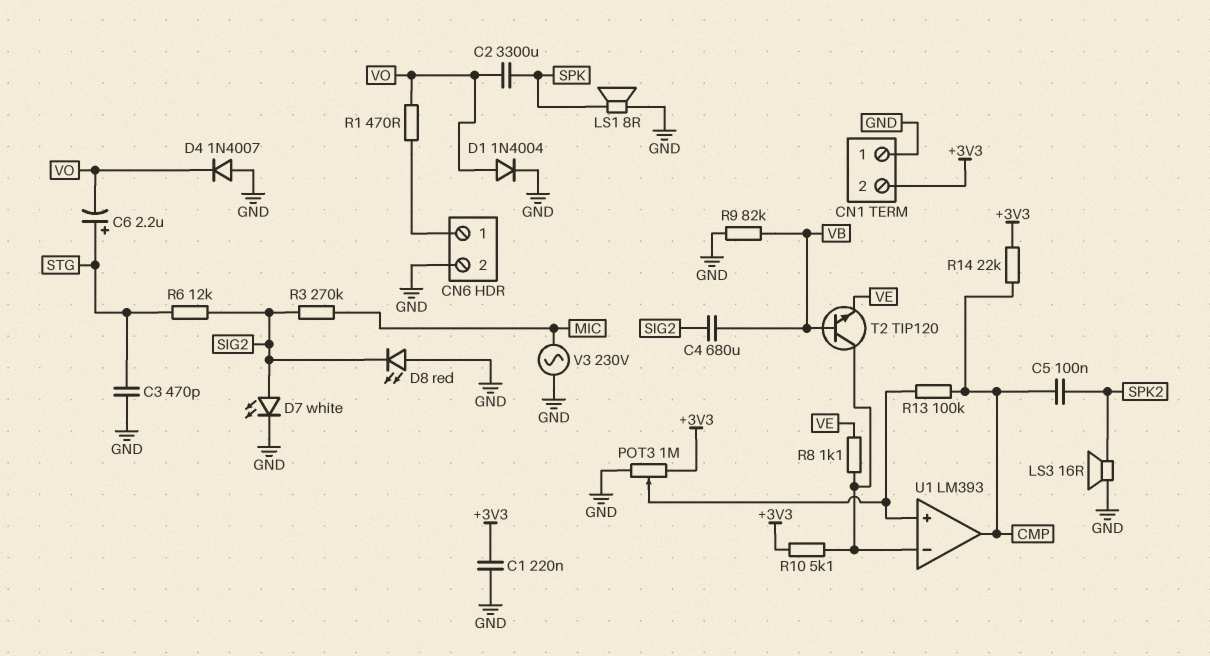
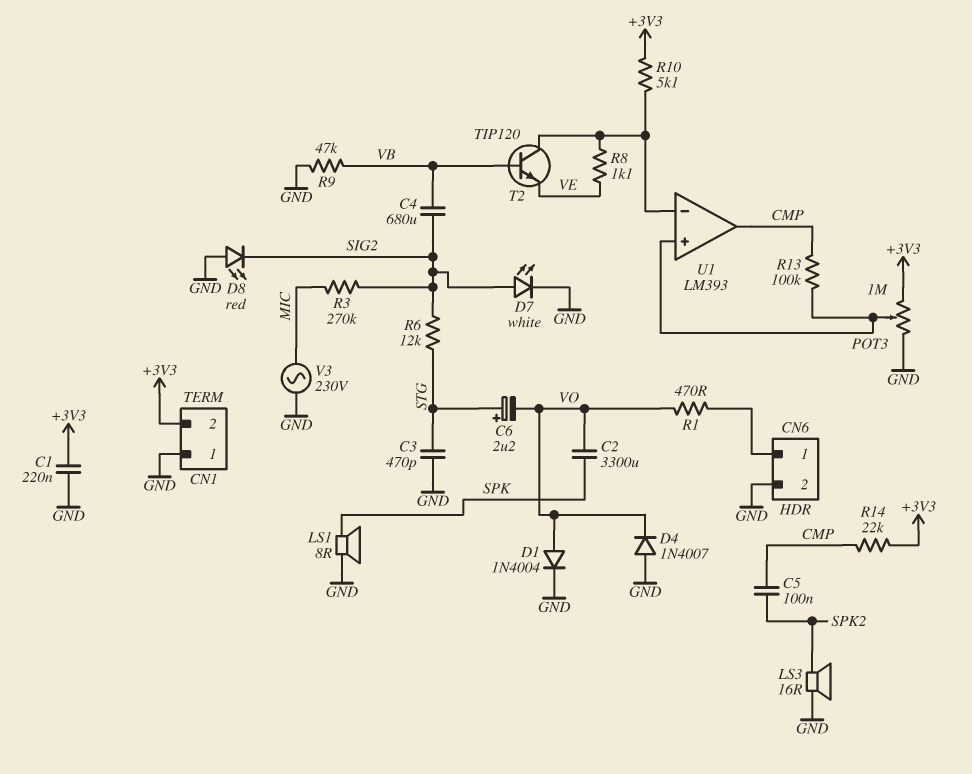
R9: 82k (GND, VB) -> 47k (GND, VB)

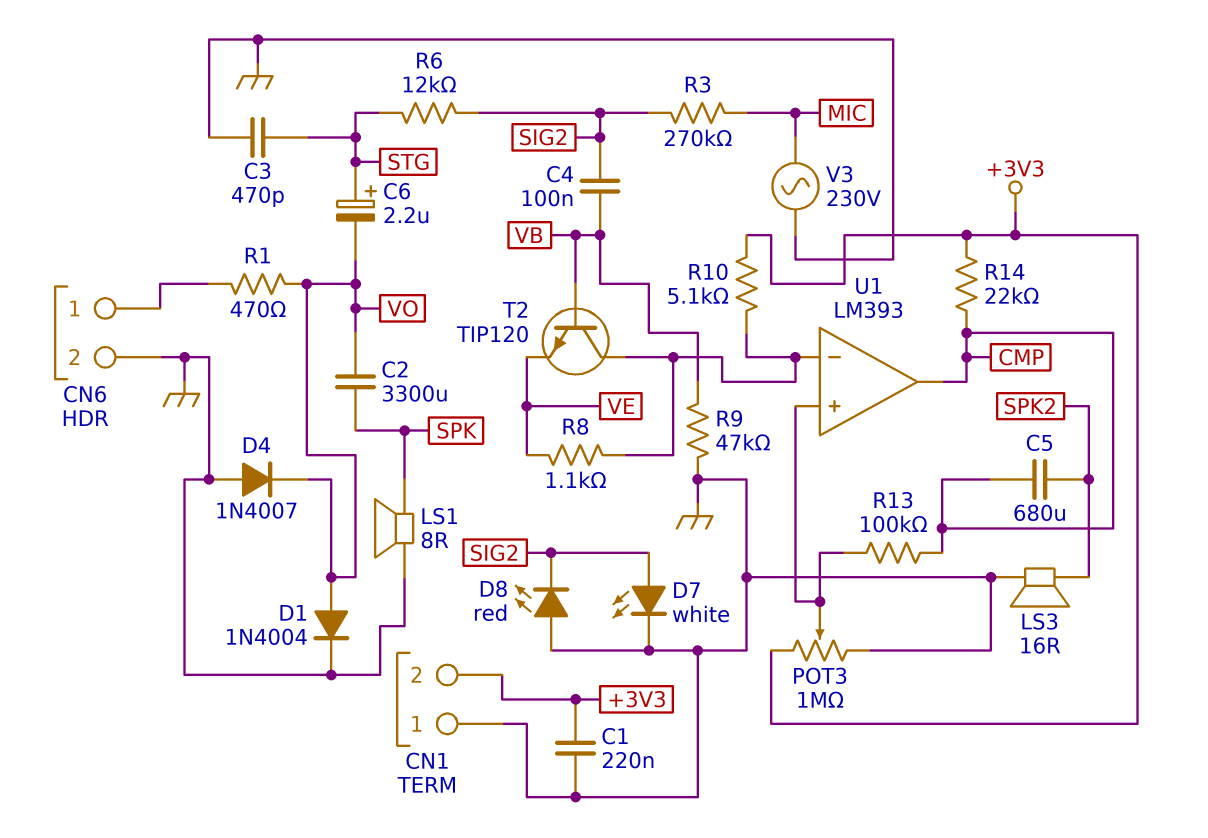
C4: 680uF (SIG2, VB) -> 100nF (SIG2, VB)
C5: 100nF (CMP, SPK2) -> 680uF (CMP, SPK2)

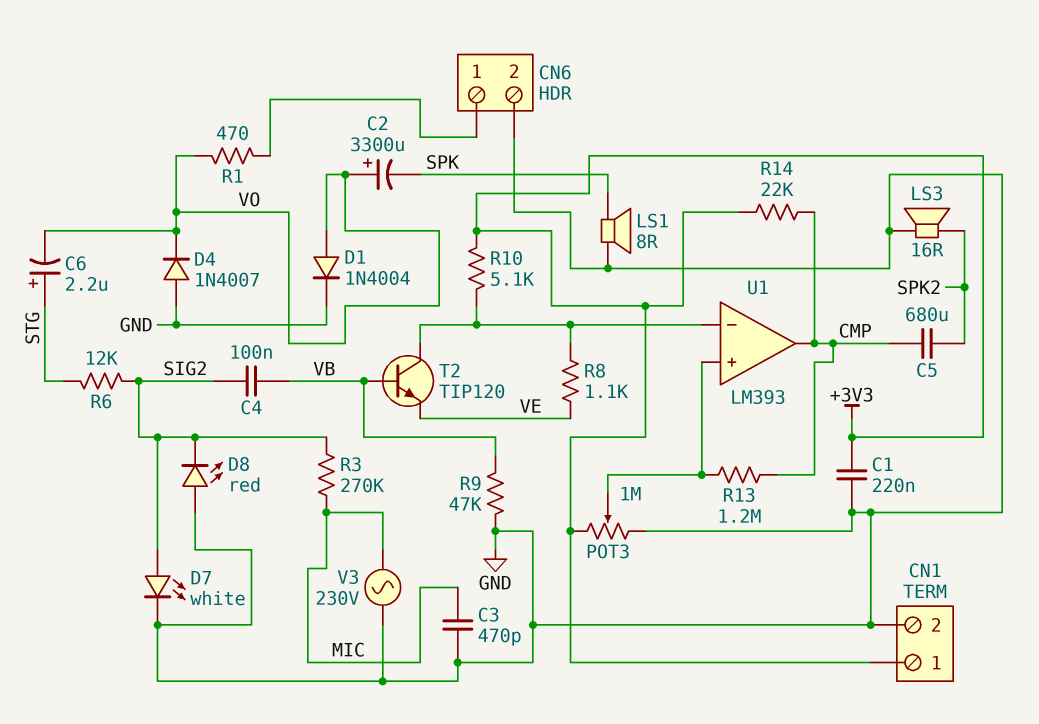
C2: 3300uF (SPK, VO) -> 3300uF (plus VO, minus SPK)
C3: 470pF (GND, STG) -> 470pF (GND, MIC)
CN1 pin 1: GND -> +3V3
CN1 pin 2: +3V3 -> GND
R13: 100k (CMP, U1/in+) -> 1.2M (CMP, U1/in+)

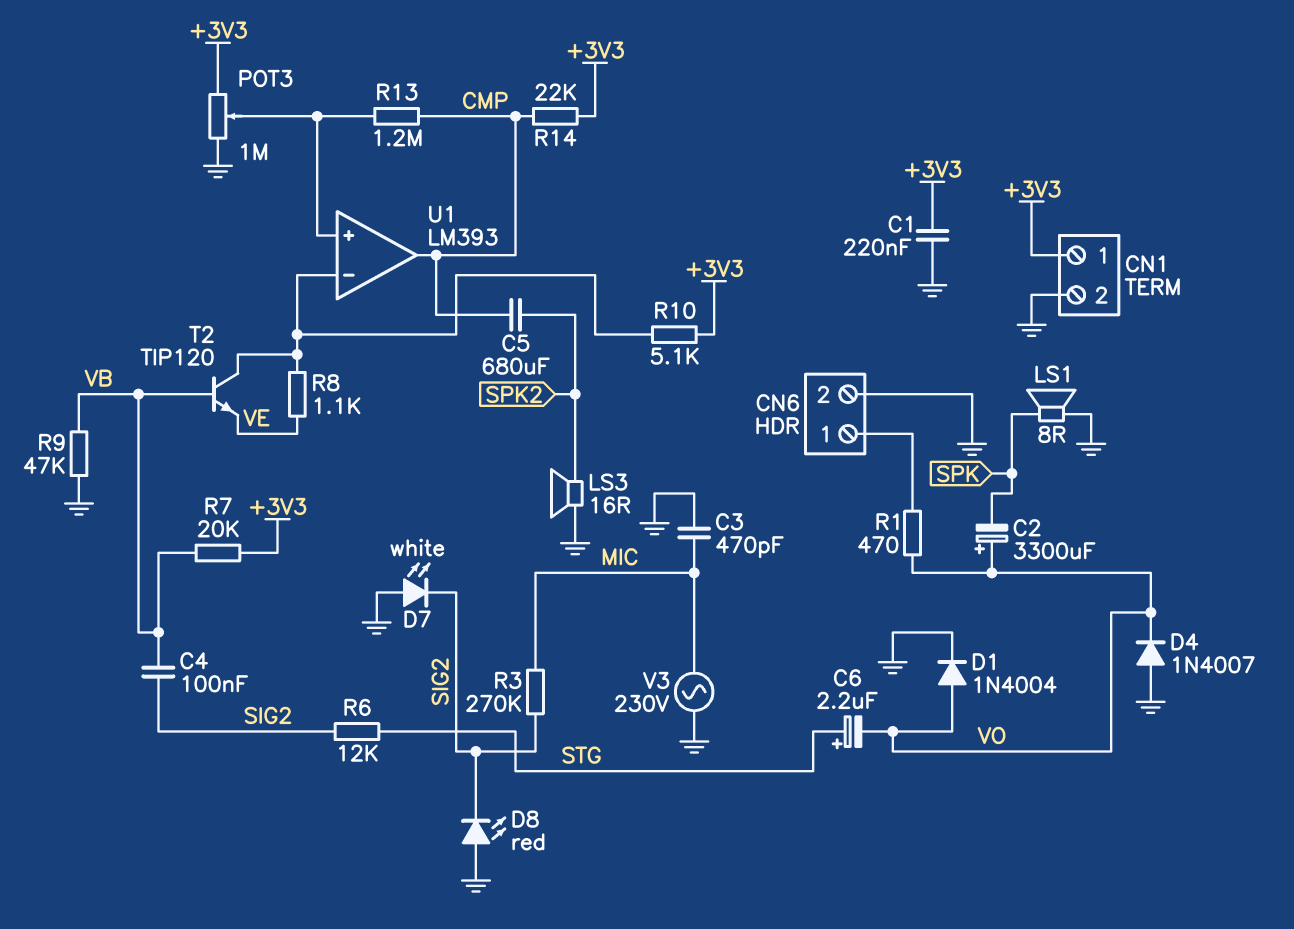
D7: LED white (A SIG2, K GND) -> LED white (A GND, K SIG2)
R7: none -> 20k (+3V3, VB)

